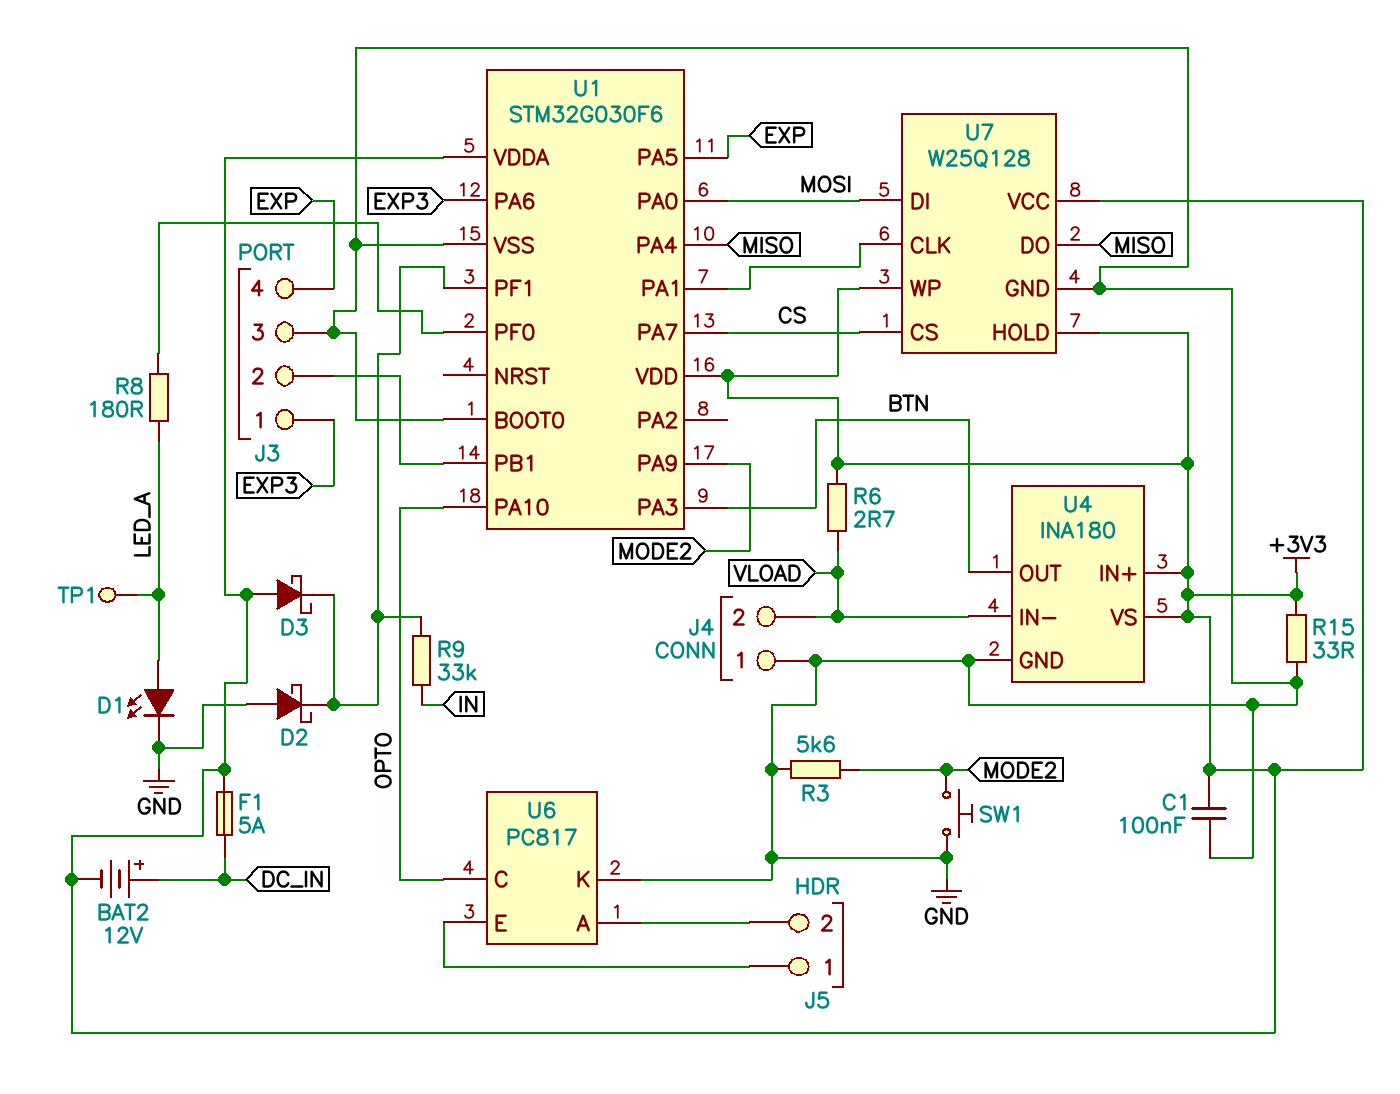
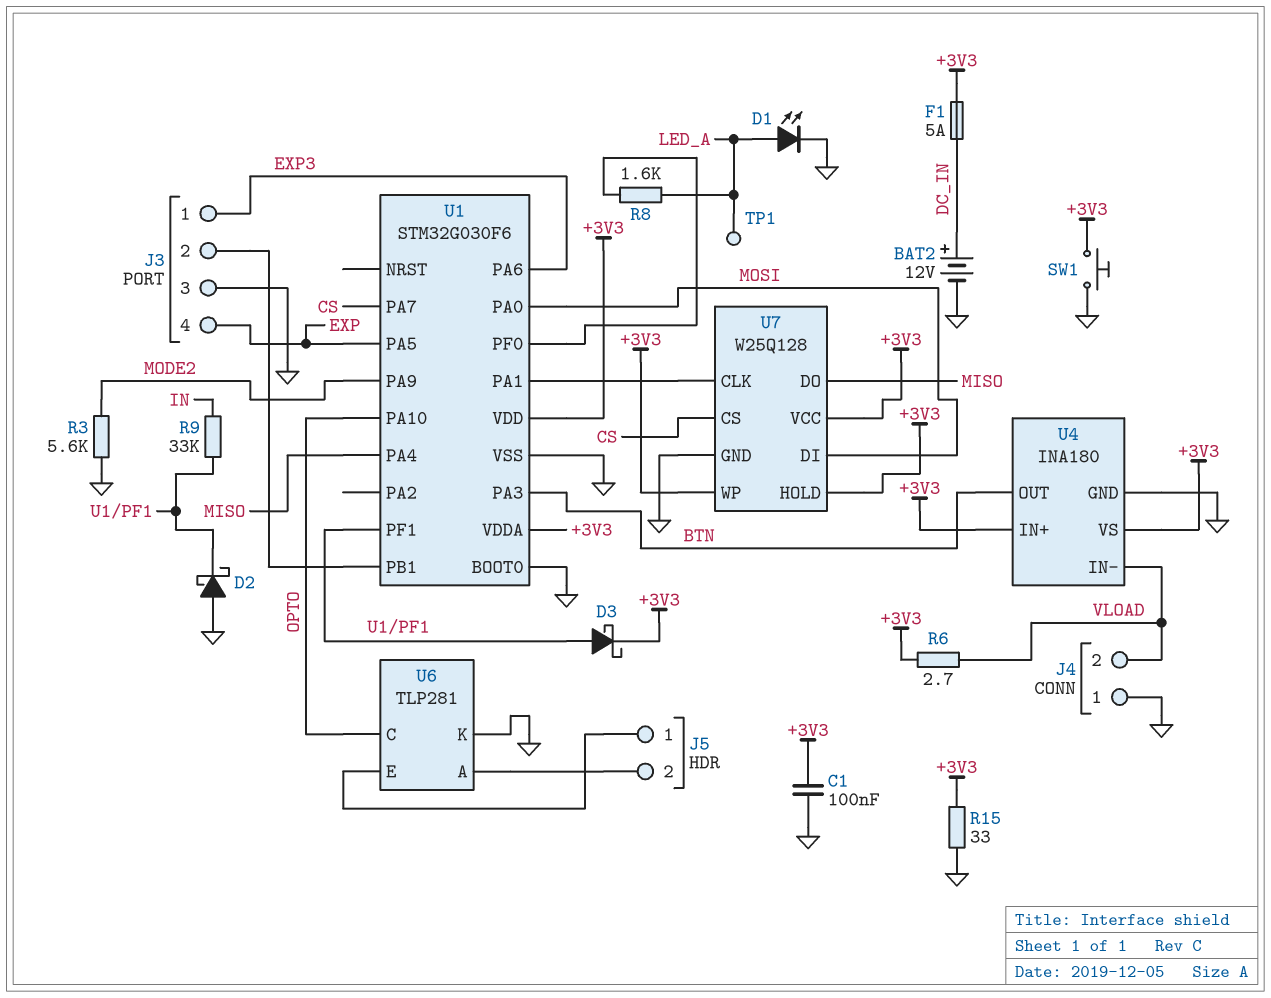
BAT2: 12V (plus DC_IN, minus +3V3) -> 12V (plus DC_IN, minus GND)
D3: schottky (A +3V3, K U1/PF1) -> schottky (A U1/PF1, K +3V3)
R8: 180 (LED_A, U1/PF0) -> 1.6k (LED_A, U1/PF0)
SW1: button (GND, MODE2) -> button (+3V3, GND)
U6: PC817 -> TLP281

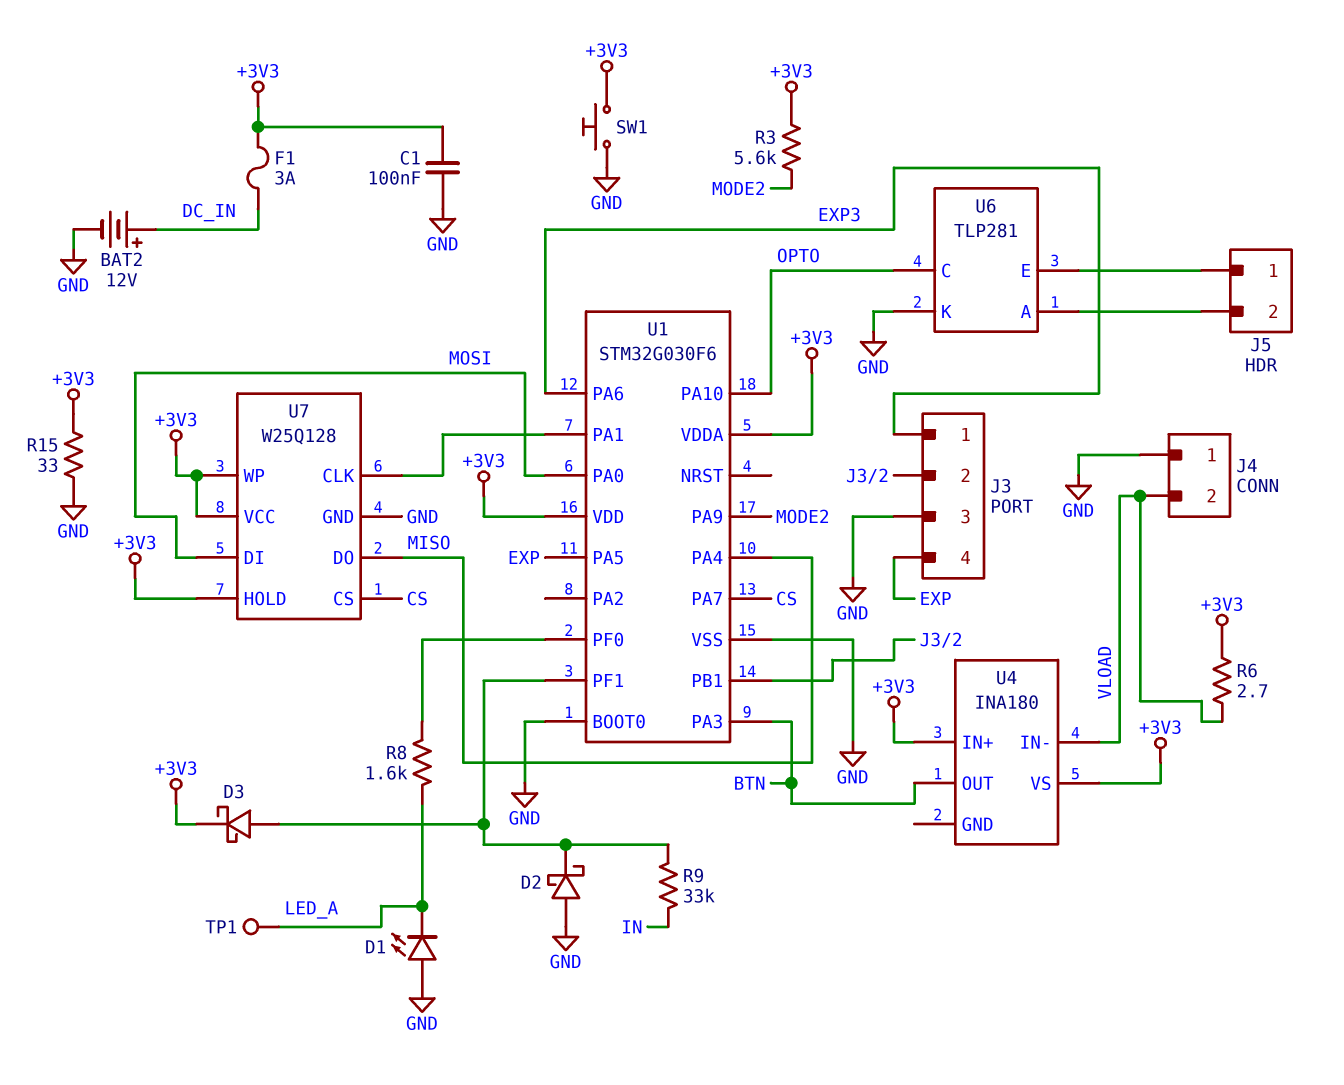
D1: LED (A LED_A, K GND) -> LED (A GND, K LED_A)
F1: 5A (+3V3, DC_IN) -> 3A (+3V3, DC_IN)
R3: 5.6k (GND, MODE2) -> 5.6k (+3V3, MODE2)
U4 pin GND: GND -> none

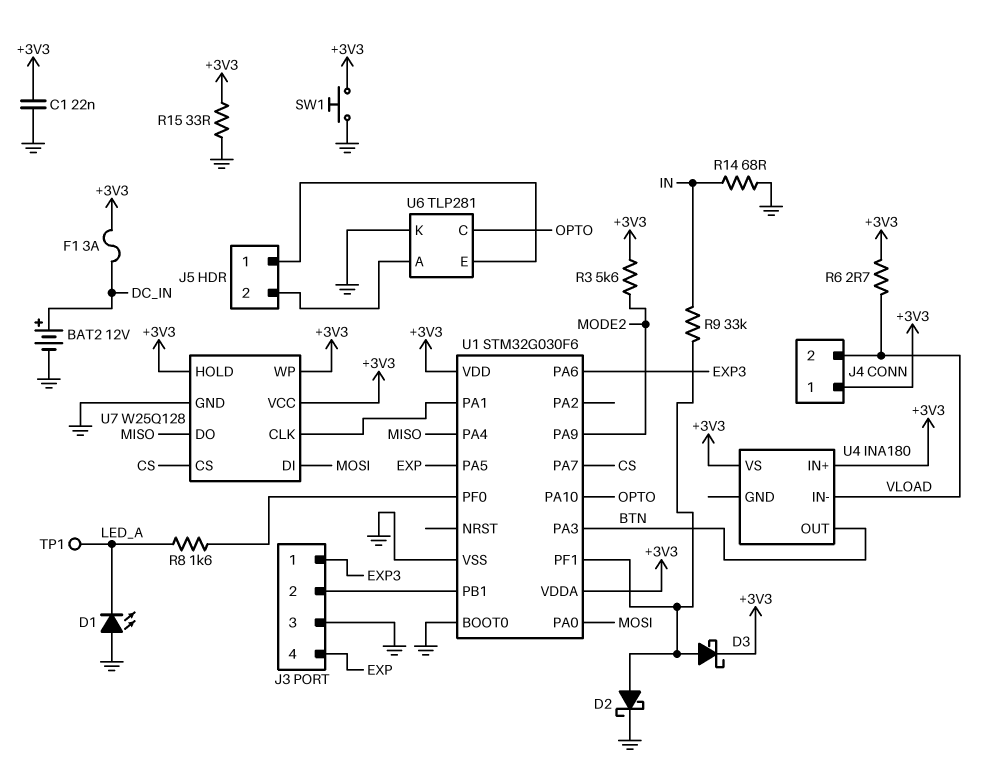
C1: 100nF (+3V3, GND) -> 22nF (+3V3, GND)
D2: schottky (A GND, K U1/PF1) -> schottky (A U1/PF1, K GND)
J4 pin 1: GND -> +3V3
R14: none -> 68 (GND, IN)

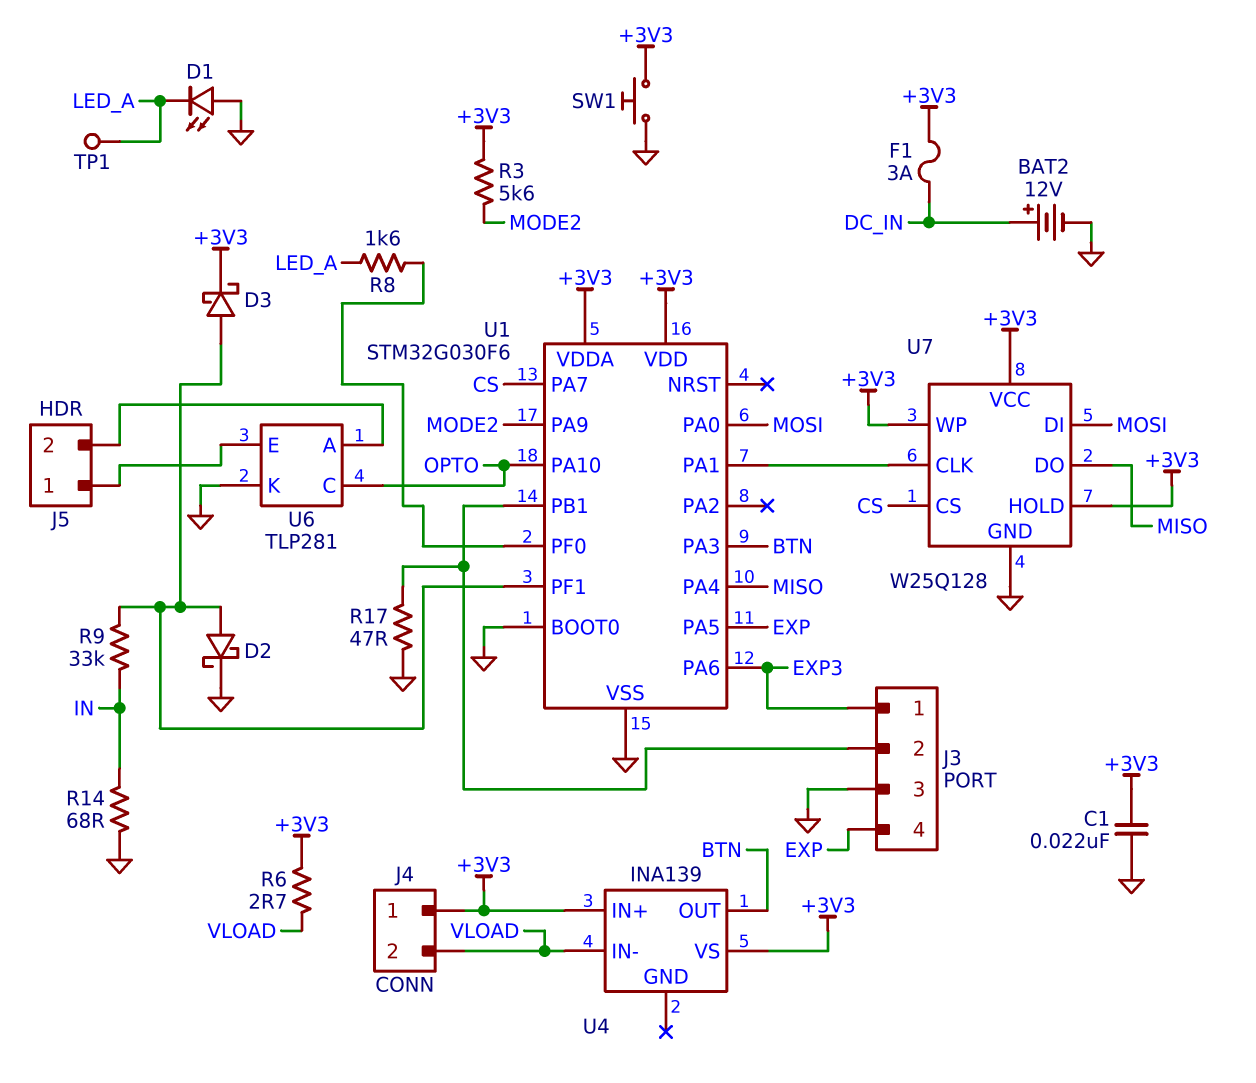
R15: 33 (+3V3, GND) -> none
R17: none -> 47 (GND, J3/2)
U4: INA180 -> INA139

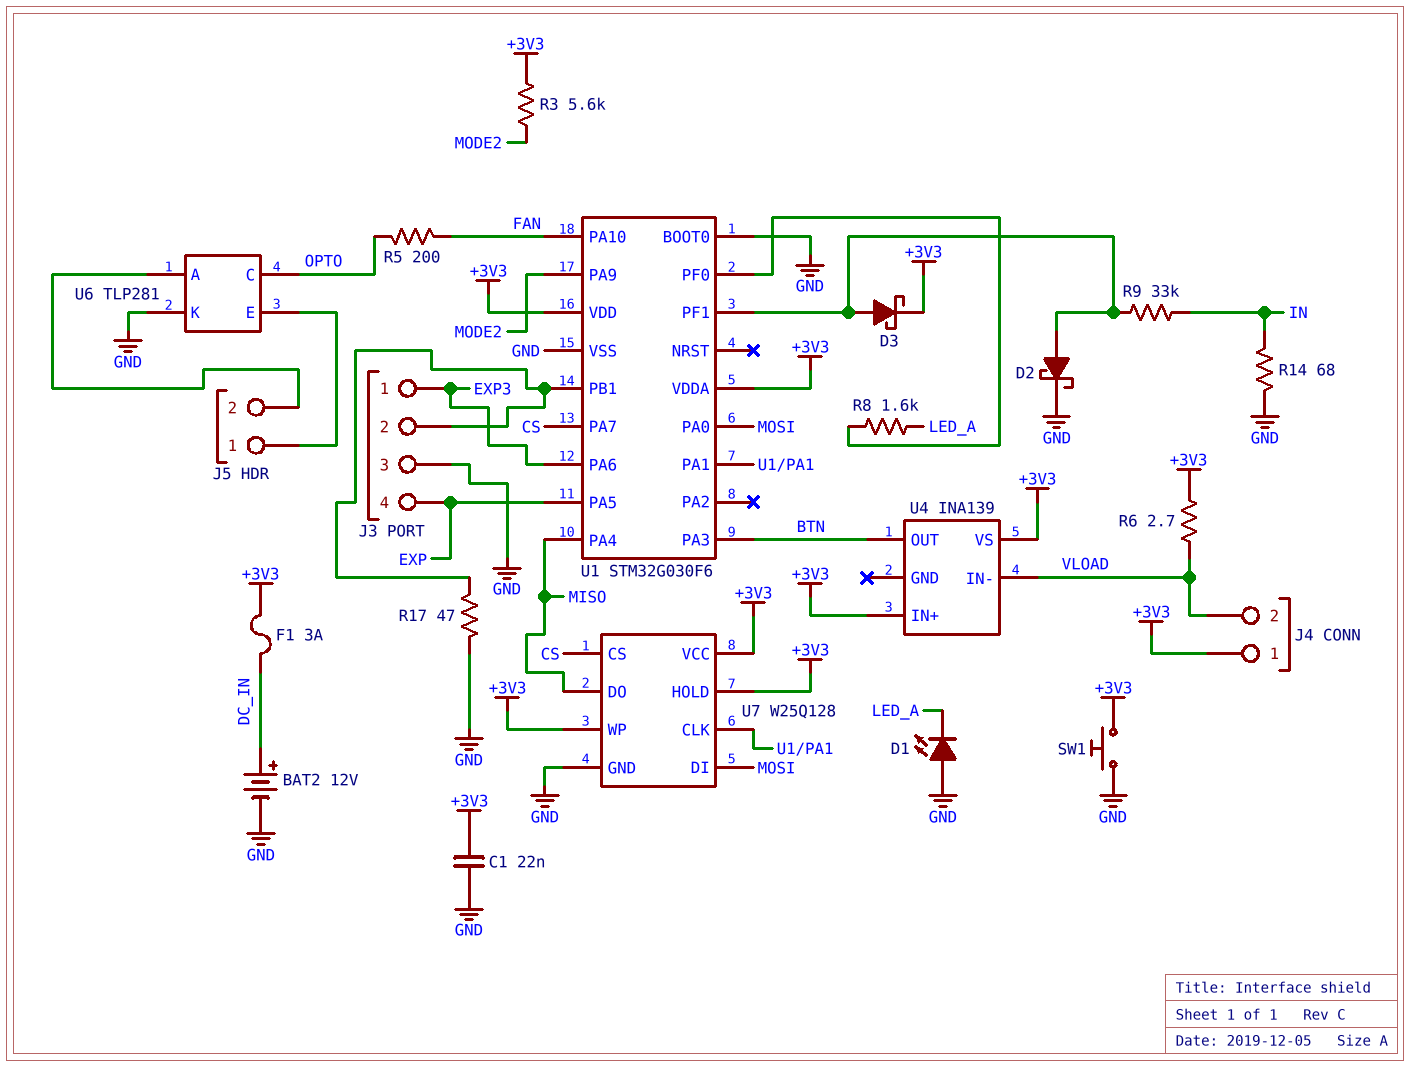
R5: none -> 200 (FAN, OPTO)
TP1: test point (LED_A) -> none
U1 pin PA10: OPTO -> FAN

